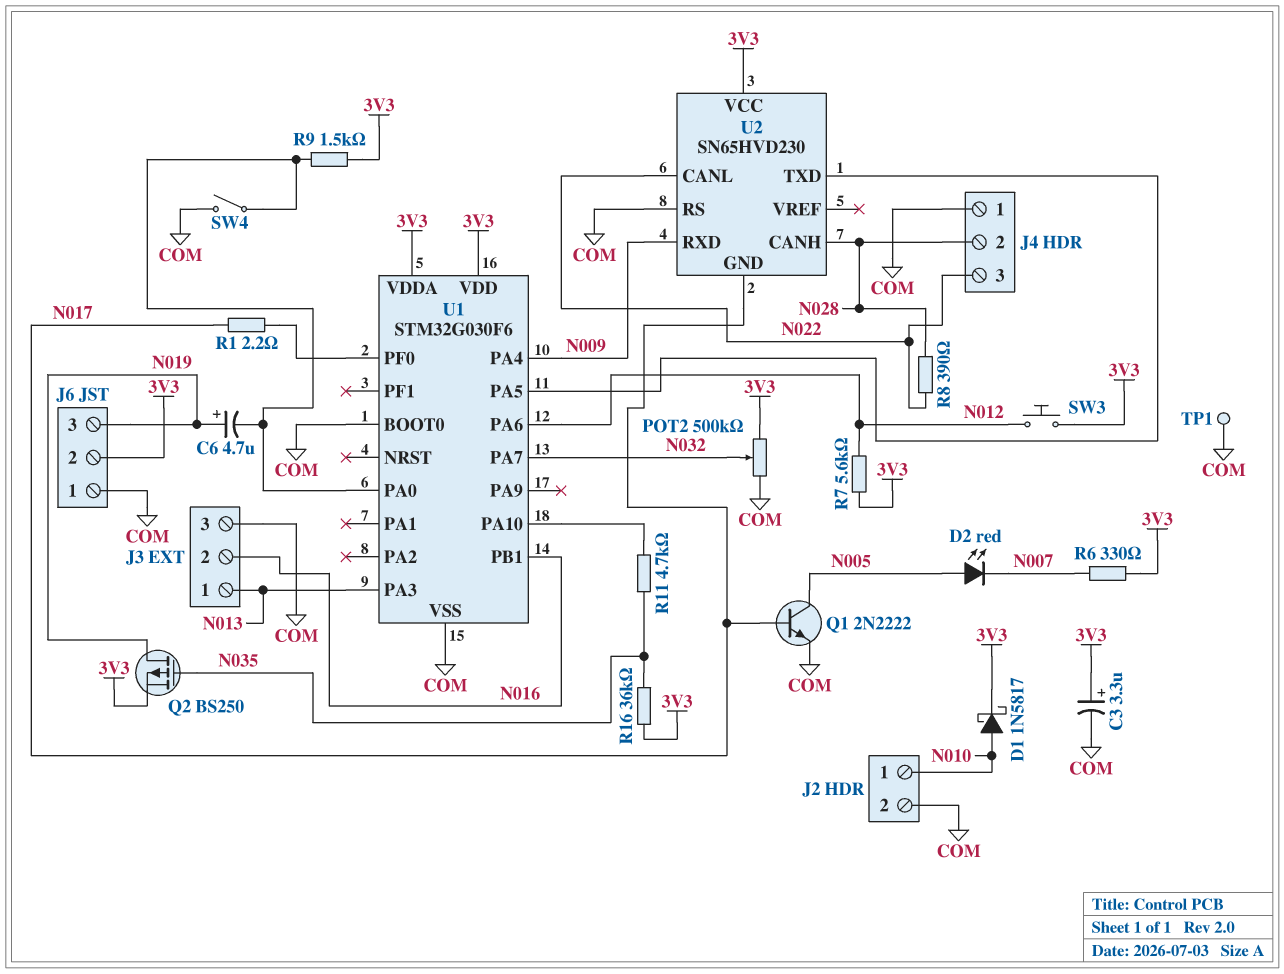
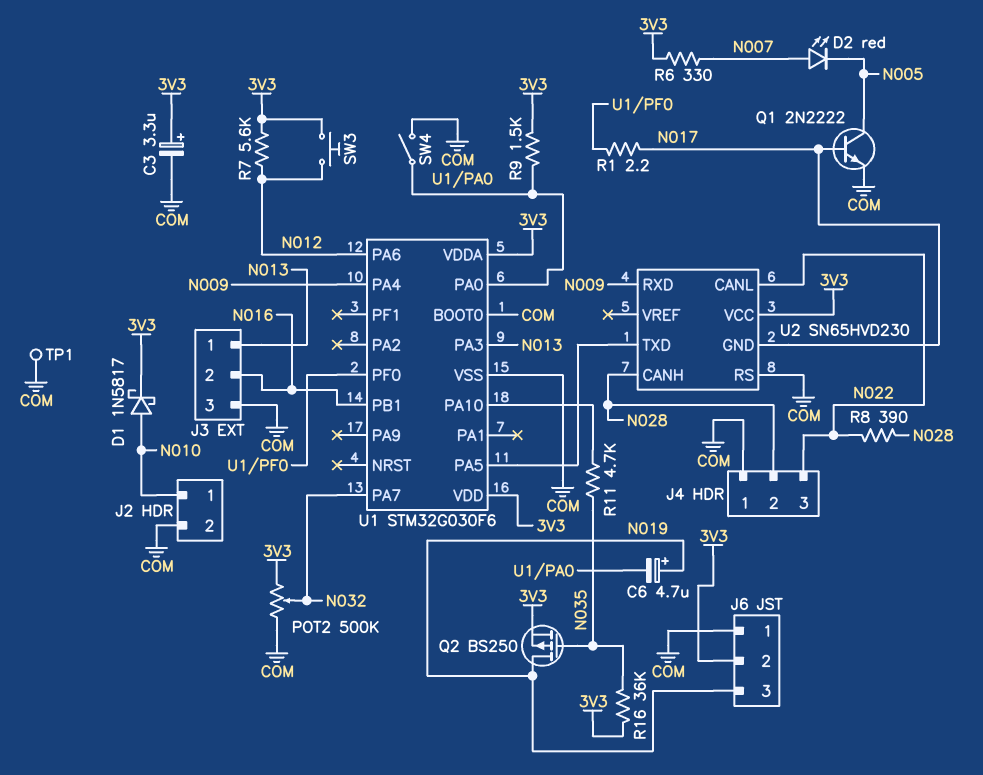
D2: LED red (A N005, K N007) -> LED red (A N007, K N005)

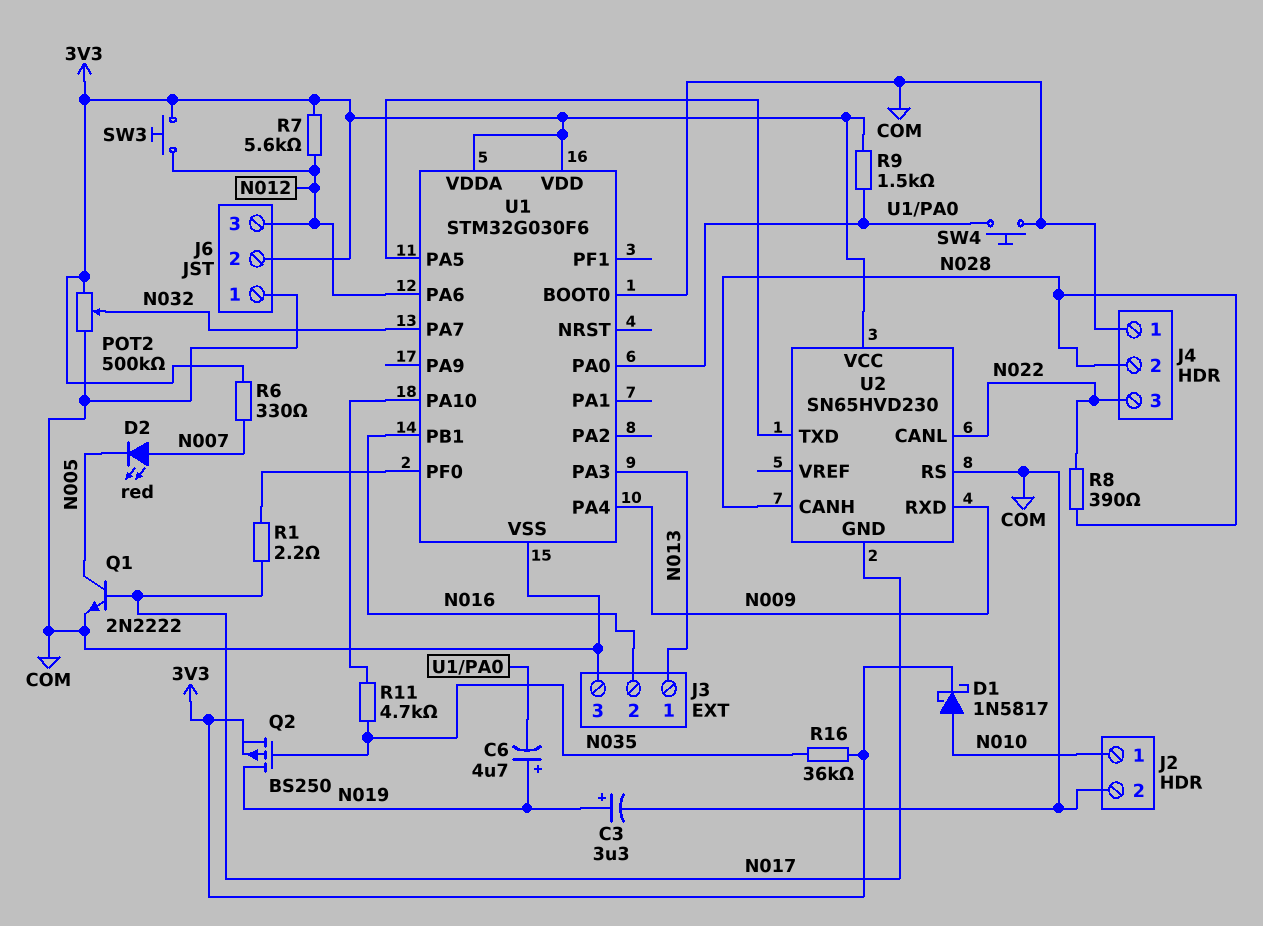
C3: 3.3uF (plus 3V3, minus COM) -> 3.3uF (plus N019, minus COM)
J6 pin 3: N019 -> N012
SW4: switch (COM, U1/PA0) -> button (COM, U1/PA0)
TP1: test point (COM) -> none

